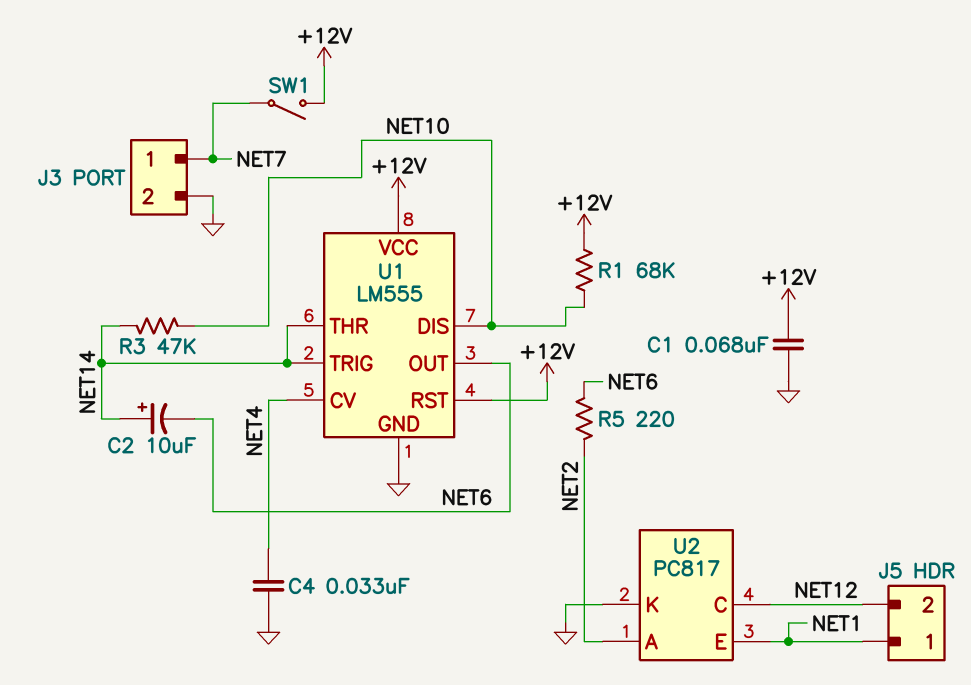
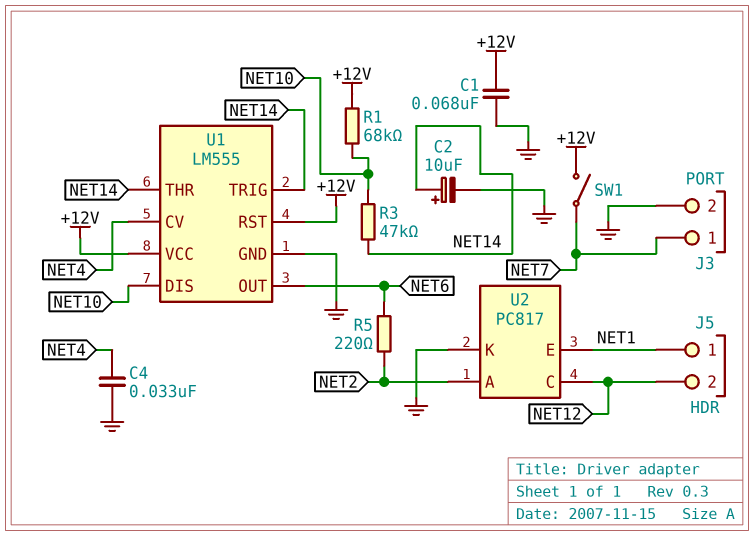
C2: 10uF (plus NET14, minus NET6) -> 10uF (plus NET14, minus GND)

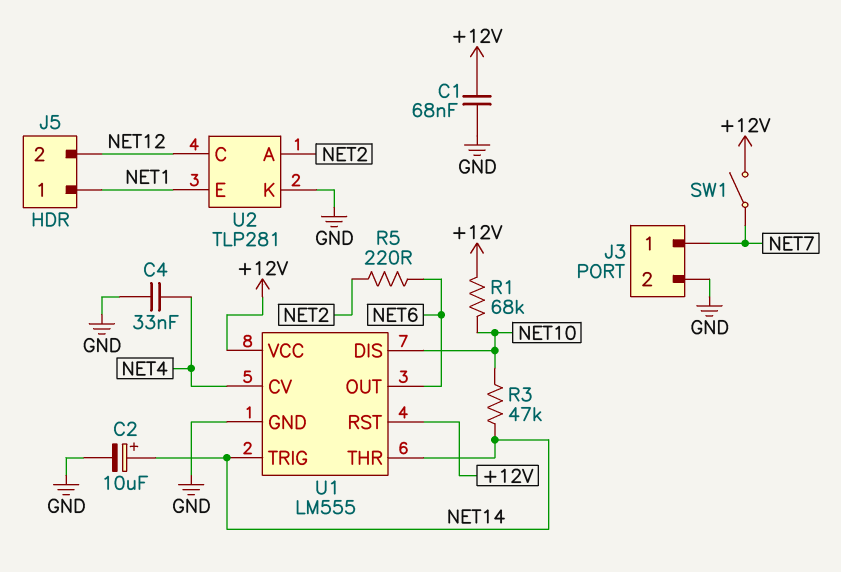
U2: PC817 -> TLP281

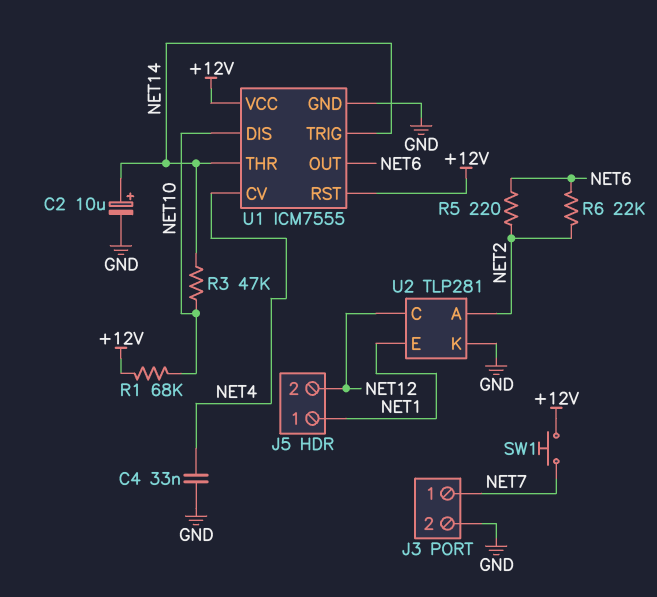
C1: 68nF (+12V, GND) -> none
R6: none -> 22k (NET2, NET6)
SW1: switch (+12V, NET7) -> button (+12V, NET7)
U1: LM555 -> ICM7555

